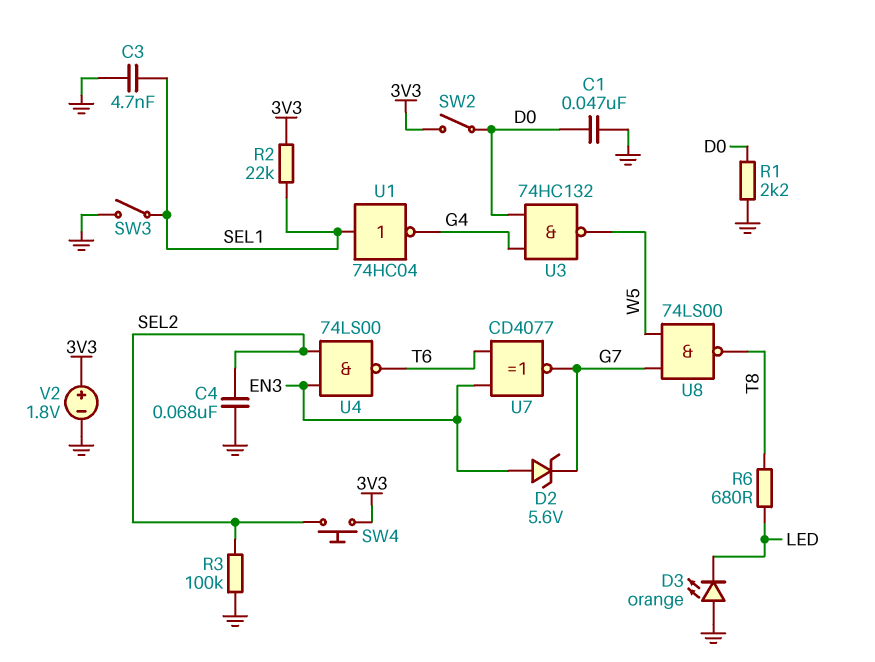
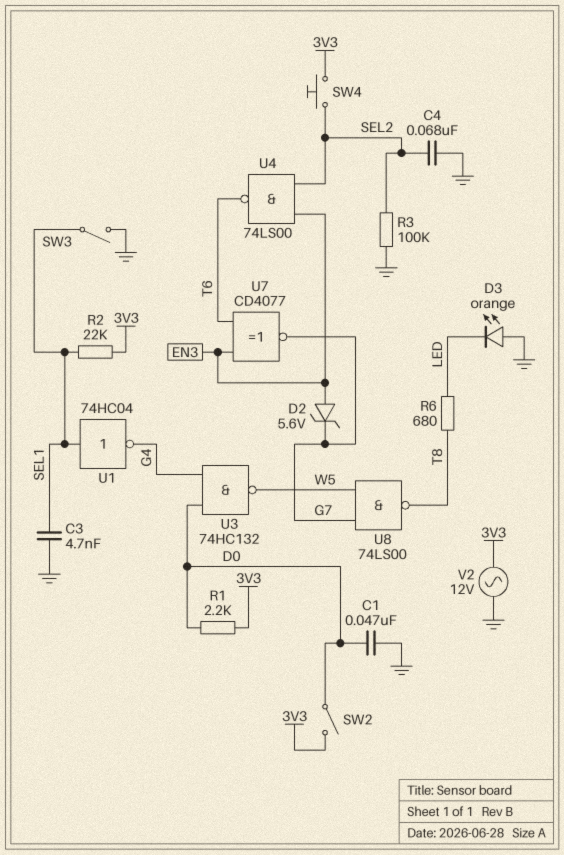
R1: 2.2k (D0, GND) -> 2.2k (3V3, D0)
V2: 1.8V (plus 3V3, minus GND) -> AC 12V (3V3, GND)

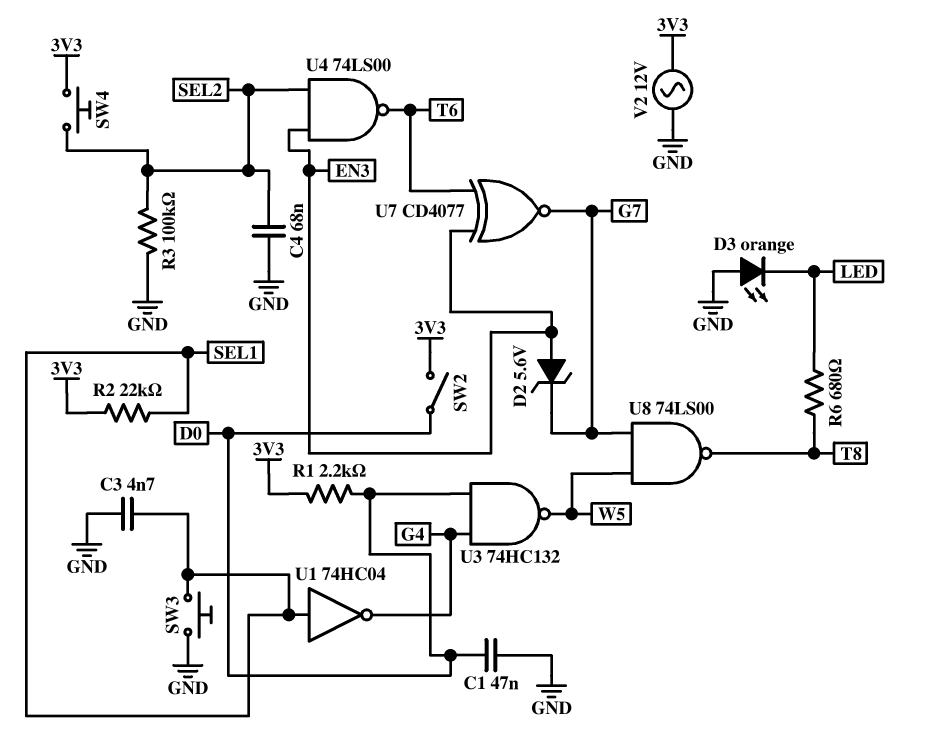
SW3: switch (GND, SEL1) -> button (GND, SEL1)

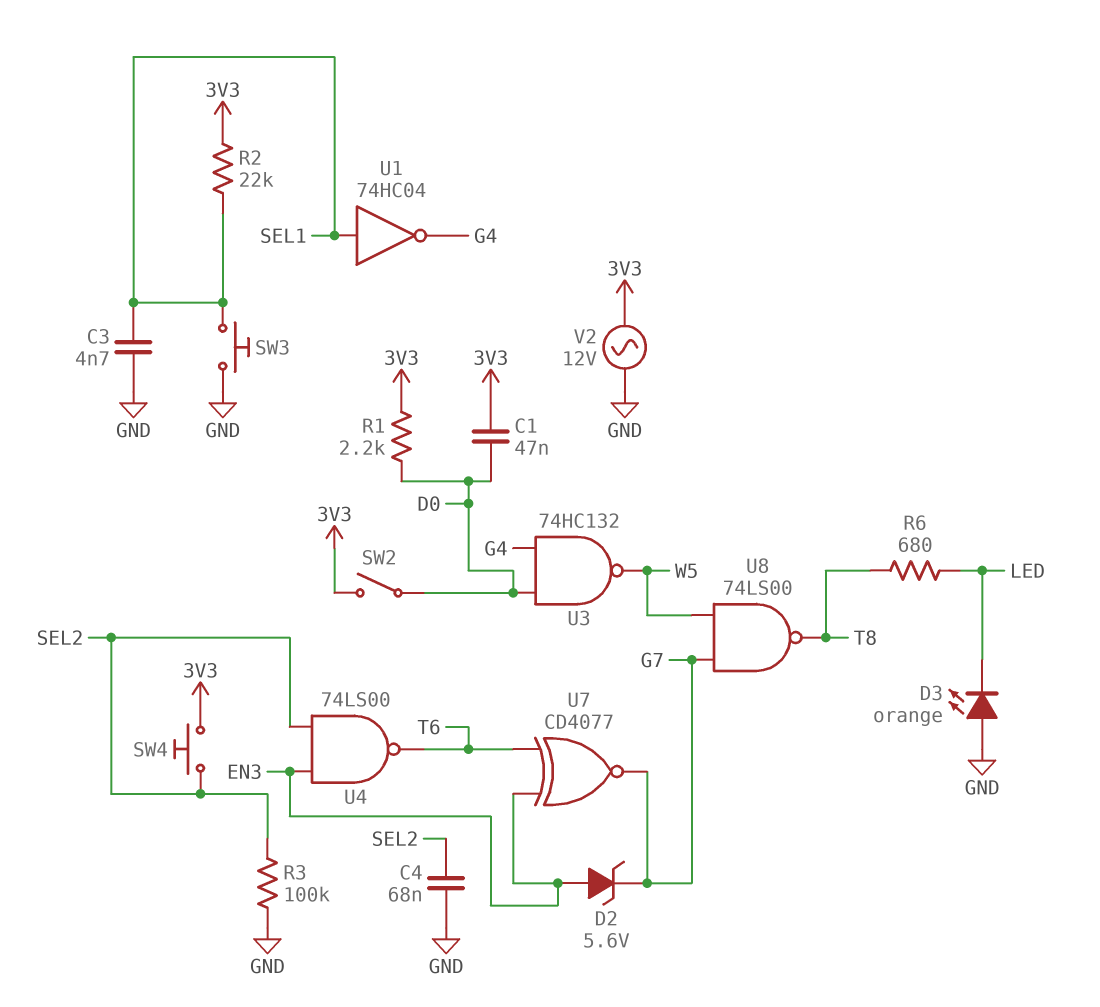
C1: 47nF (D0, GND) -> 47nF (3V3, D0)

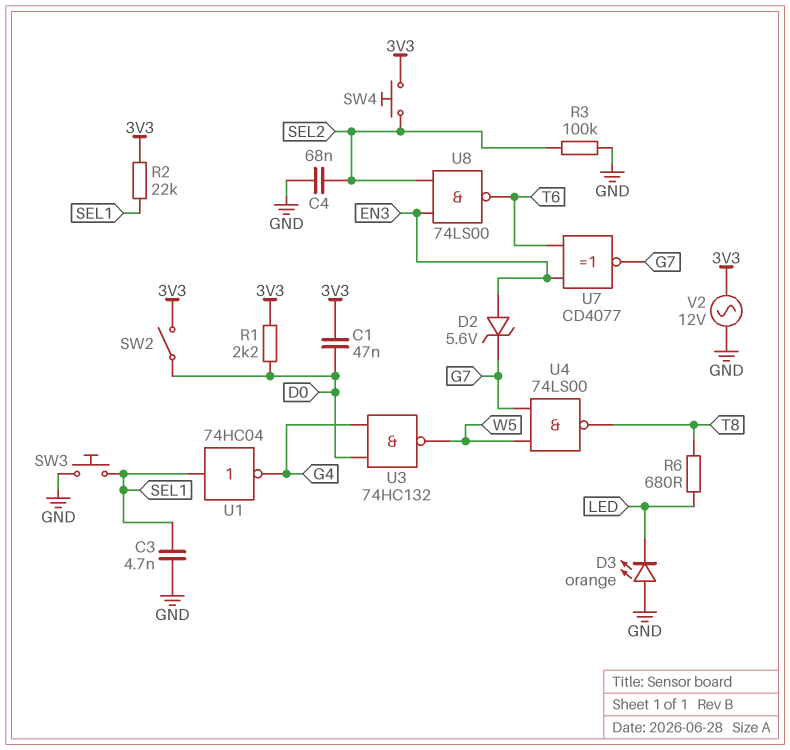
U4: NAND 74LS00 (in EN3, in SEL2, out T6) -> NAND 74LS00 (in G7, in W5, out T8)
U8: NAND 74LS00 (in G7, in W5, out T8) -> NAND 74LS00 (in EN3, in SEL2, out T6)

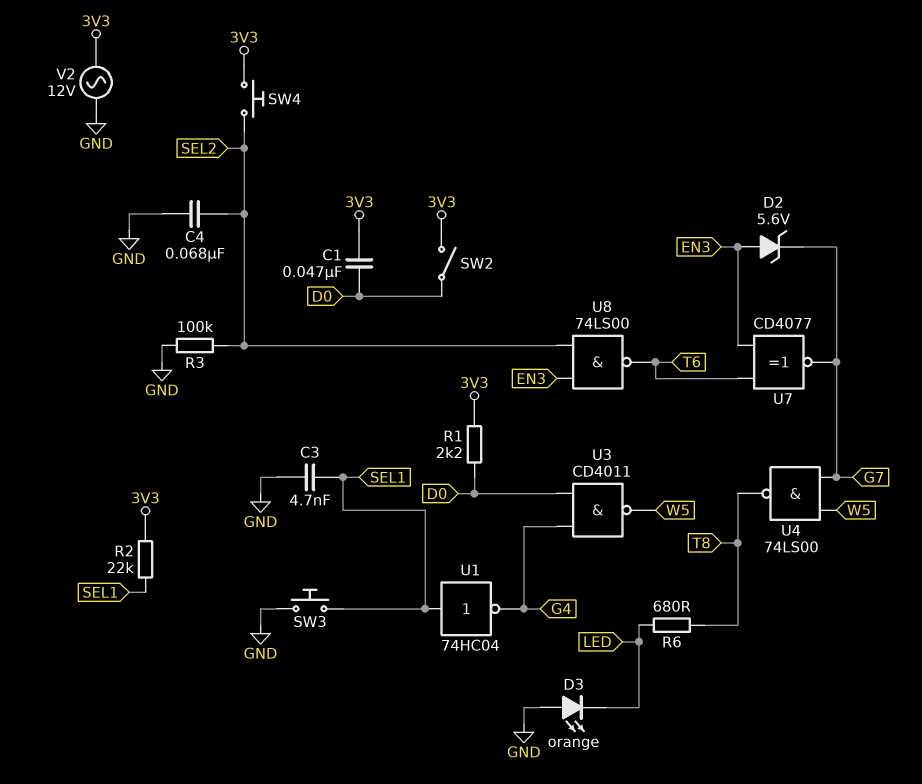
U3: NAND 74HC132 (in D0, in G4, out W5) -> NAND CD4011 (in D0, in G4, out W5)

